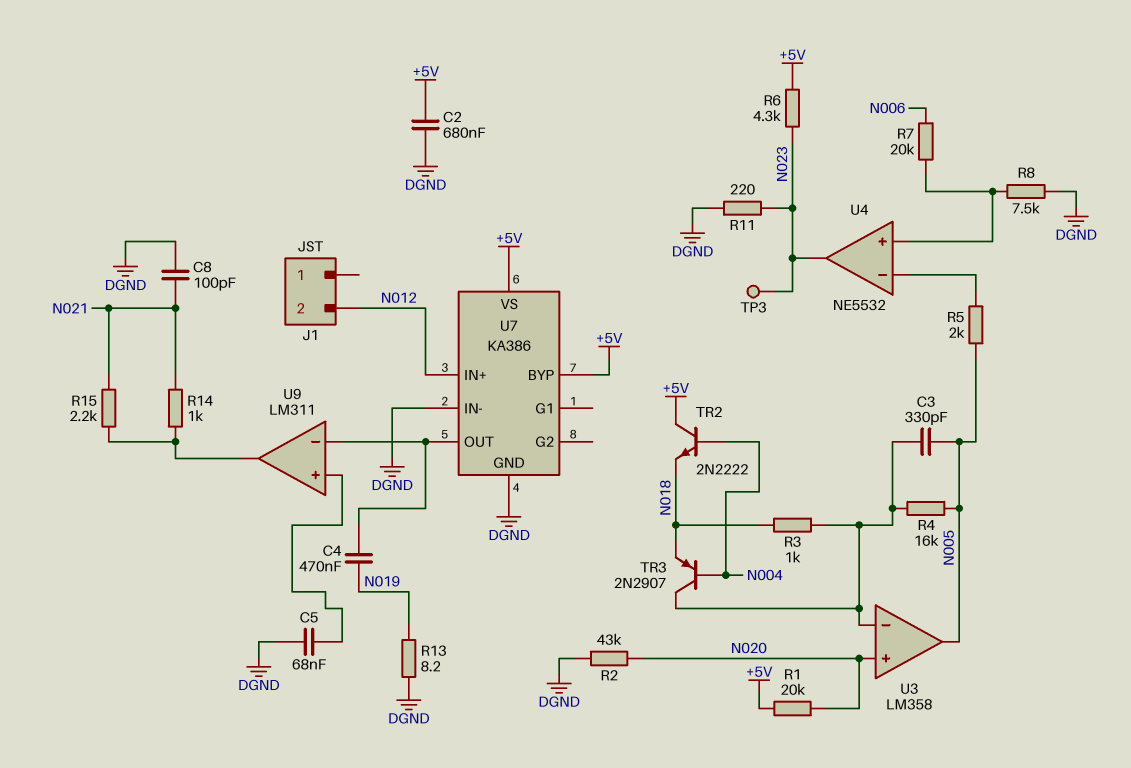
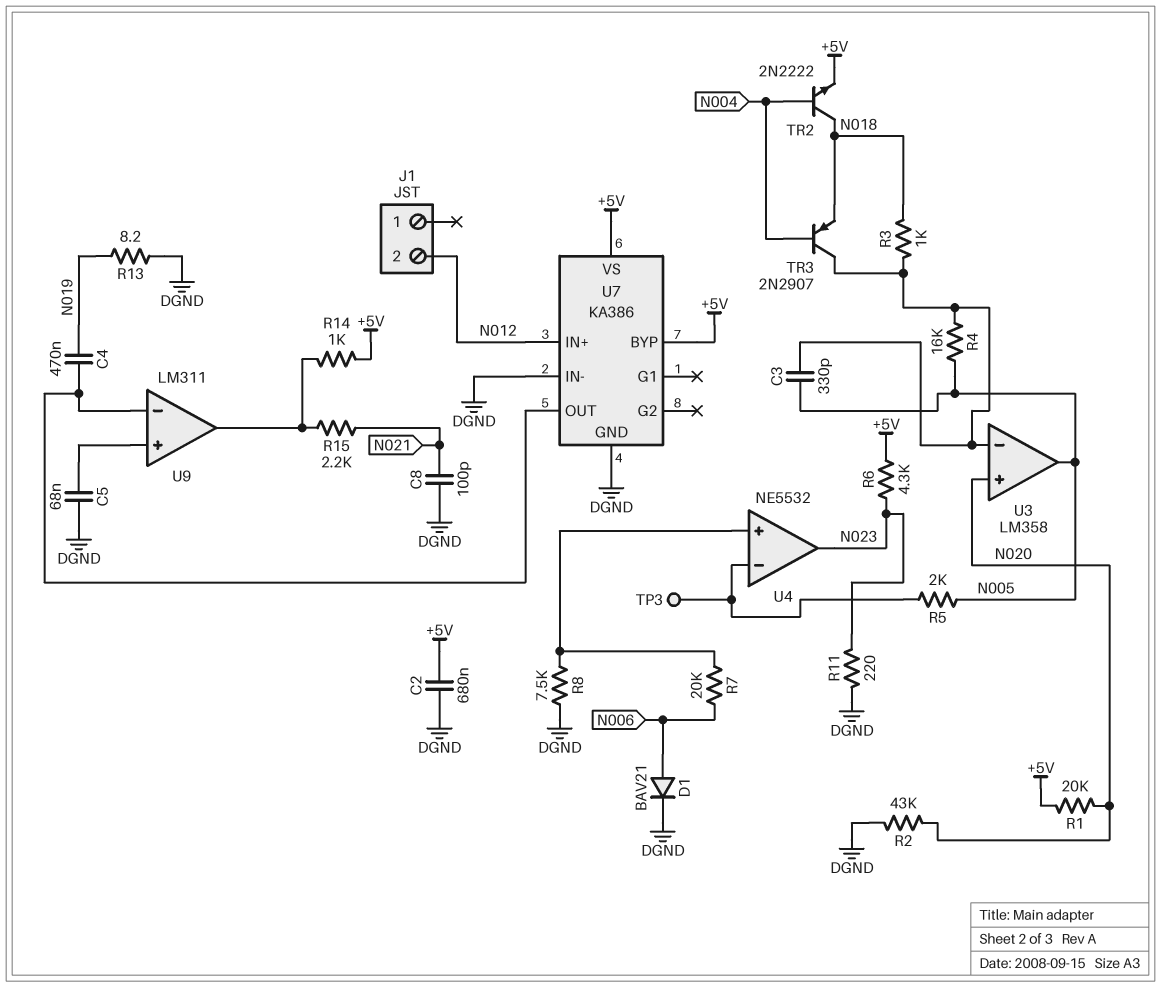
D1: none -> diode BAV21 (A N006, K DGND)
R14: 1k (N021, U9/out) -> 1k (+5V, U9/out)
TP3: test point (N023) -> test point (U4/in-)
TR2: NPN 2N2222 (B N004, C +5V, E N018) -> NPN 2N2222 (B N004, C N018, E +5V)

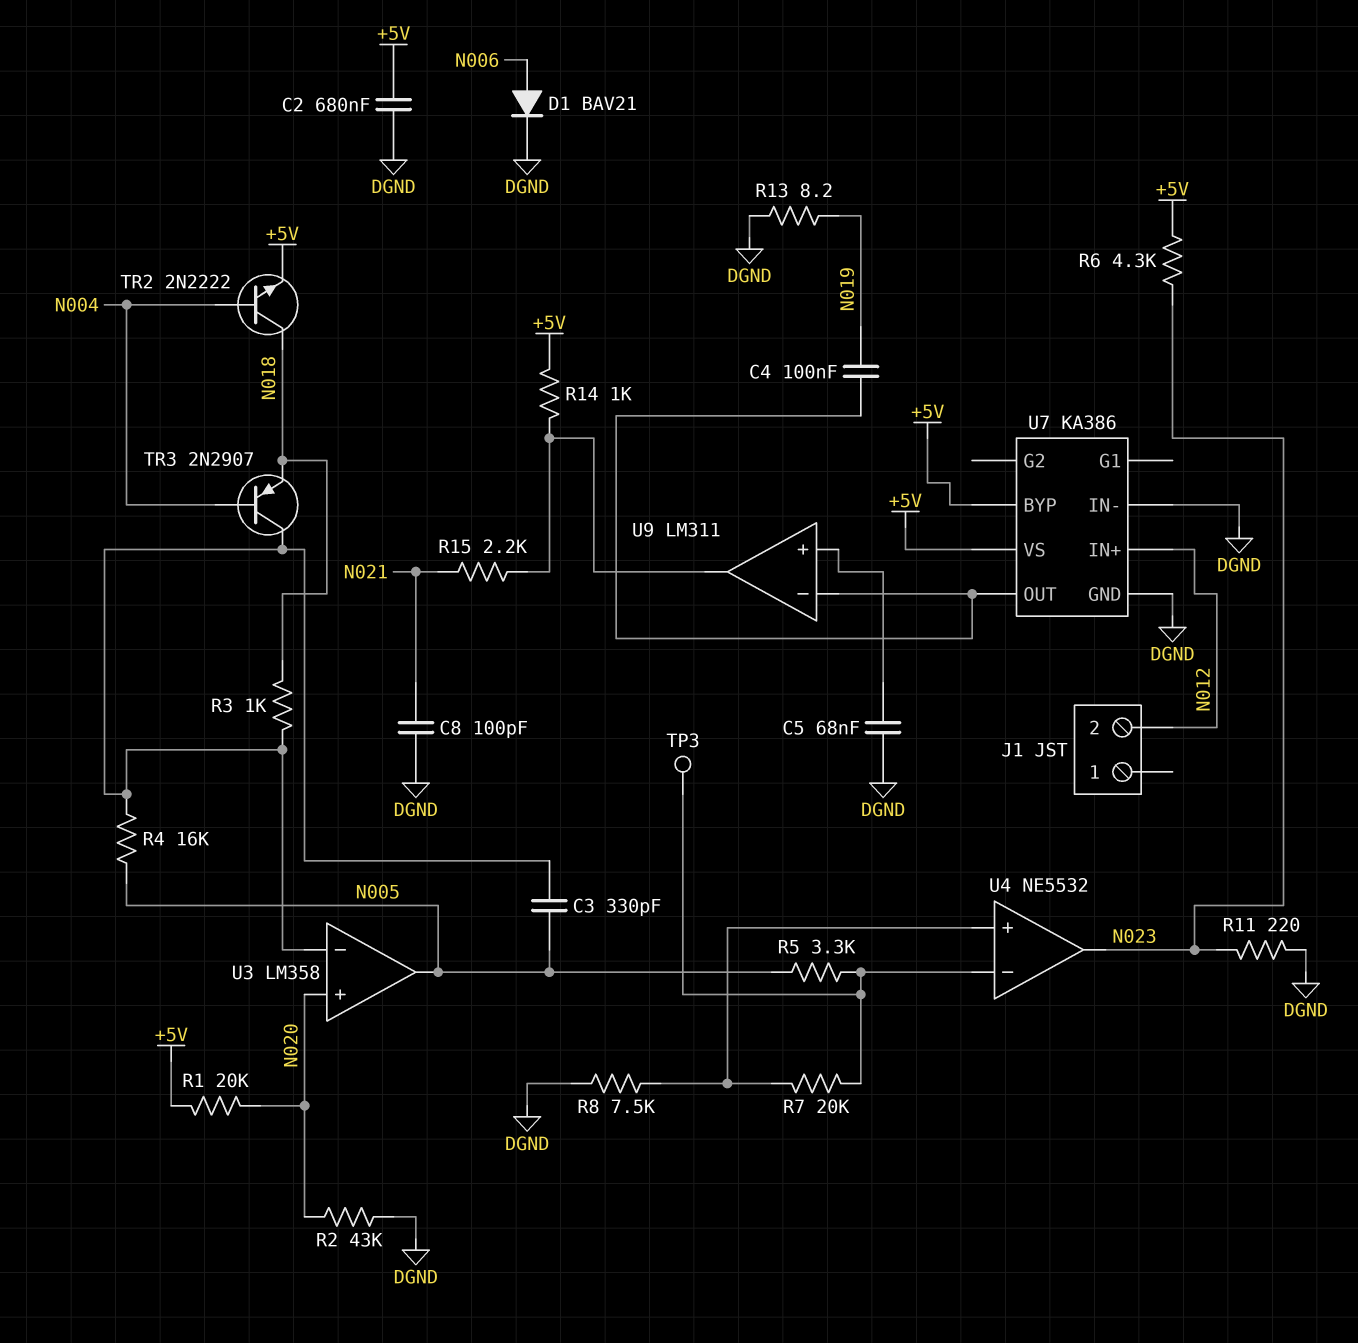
C4: 470nF (N019, U7/OUT) -> 100nF (N019, U7/OUT)
R5: 2k (N005, U4/in-) -> 3.3k (N005, U4/in-)
R7: 20k (N006, U4/in+) -> 20k (U4/in+, U4/in-)

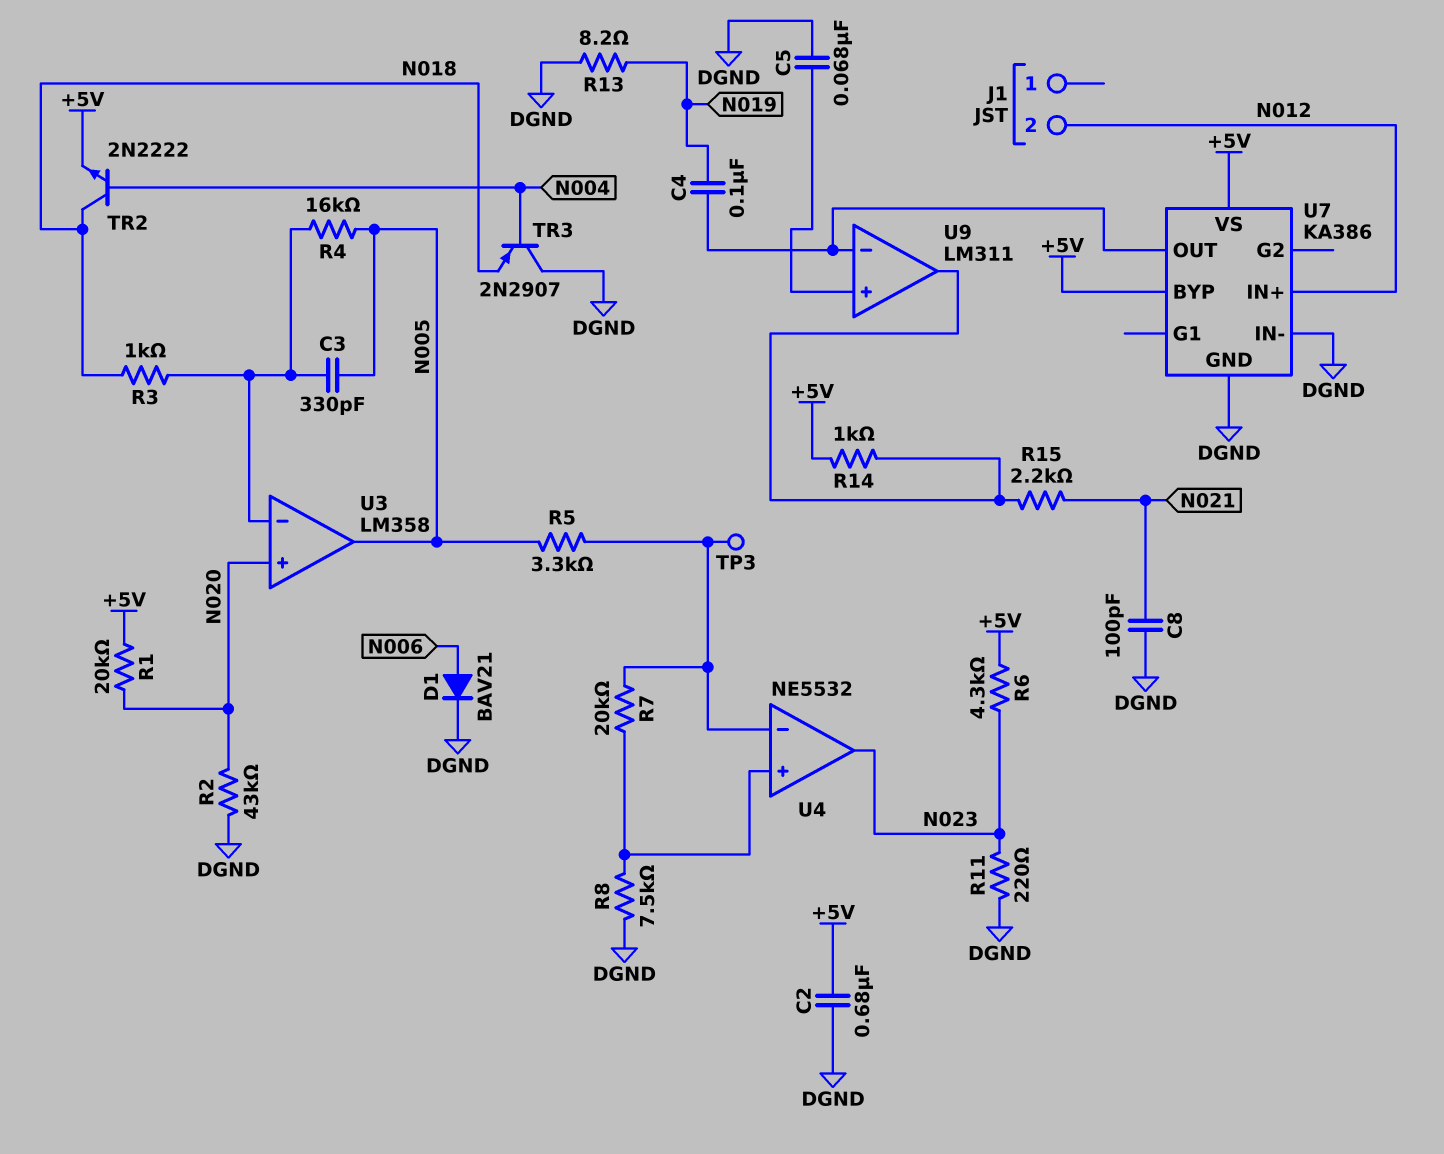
TR3: PNP 2N2907 (B N004, C U3/in-, E N018) -> PNP 2N2907 (B N004, C DGND, E N018)

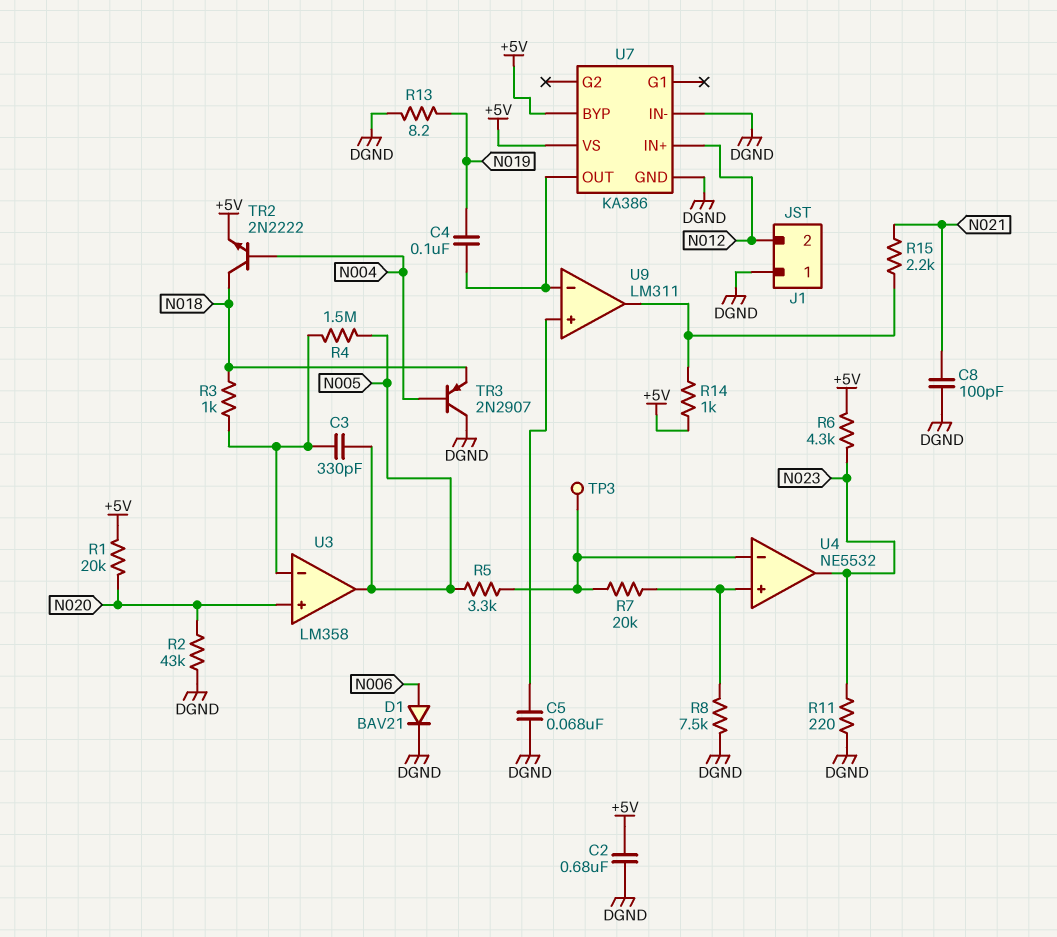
J1 pin 1: none -> DGND
R4: 16k (N005, U3/in-) -> 1.5M (N005, U3/in-)

